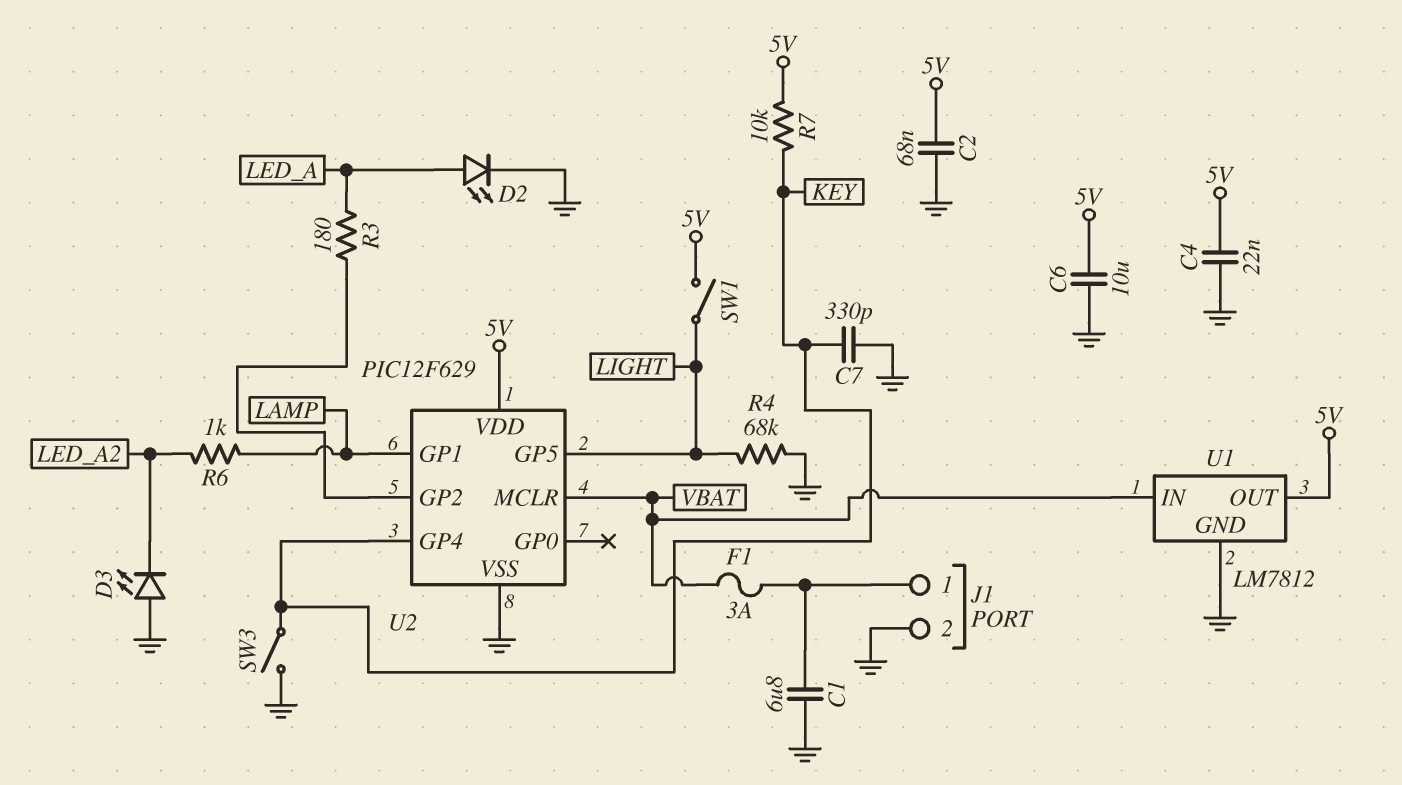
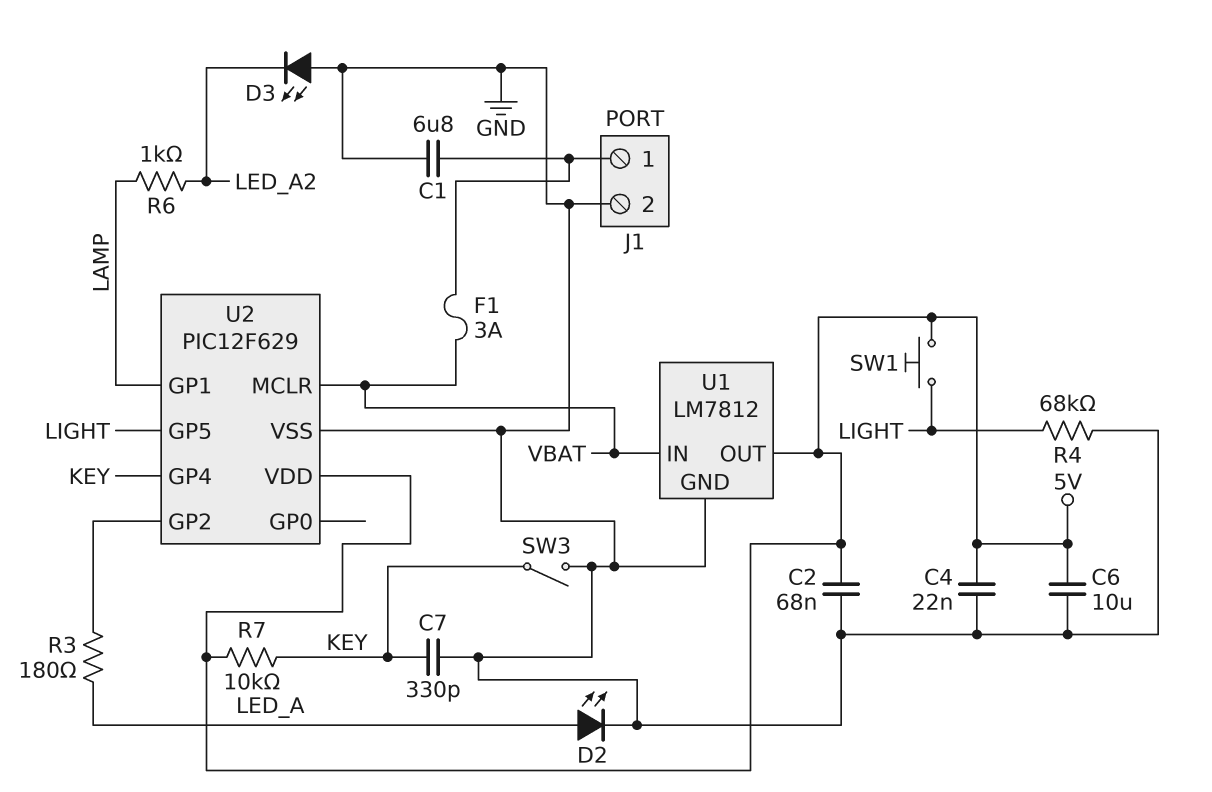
SW1: switch (5V, LIGHT) -> button (5V, LIGHT)

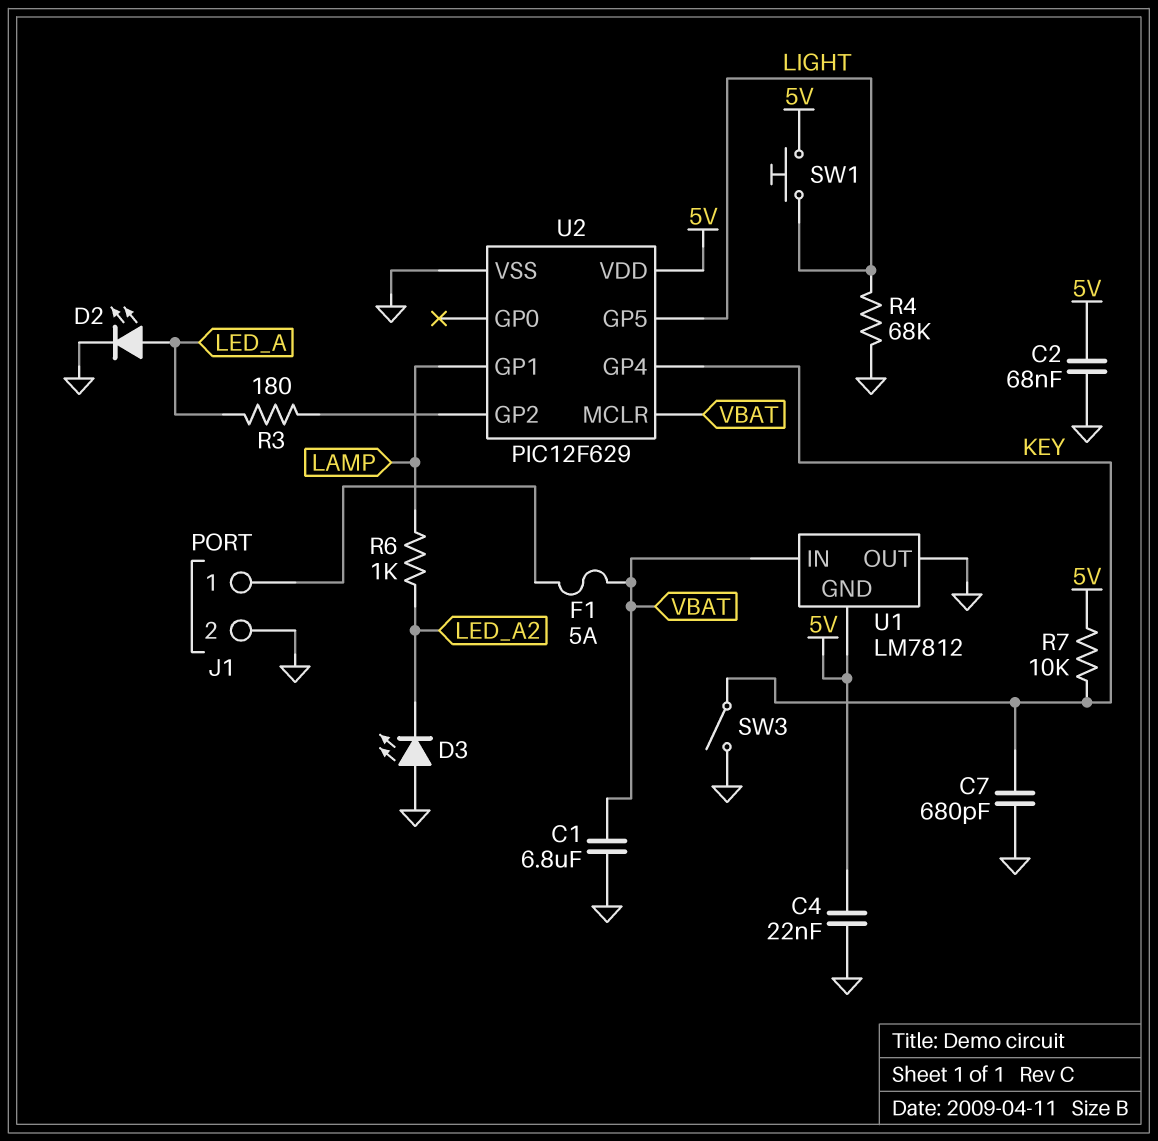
C1: 6.8uF (GND, J1/1) -> 6.8uF (GND, VBAT)
C6: 10uF (5V, GND) -> none
C7: 330pF (GND, KEY) -> 680pF (GND, KEY)
F1: 3A (J1/1, VBAT) -> 5A (J1/1, VBAT)
U1 pin GND: GND -> 5V
U1 pin OUT: 5V -> GND

